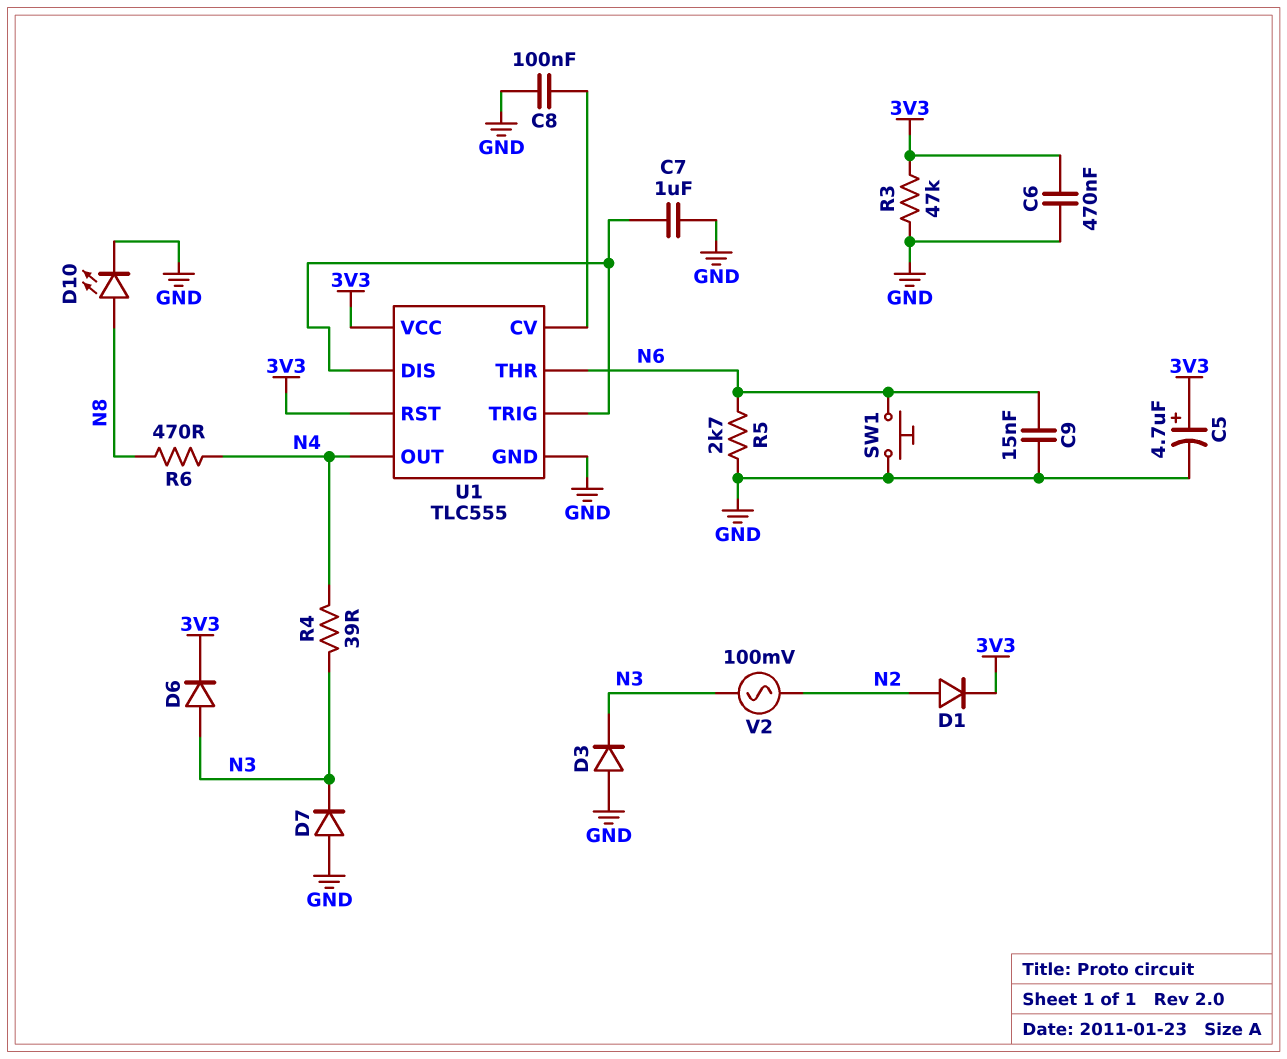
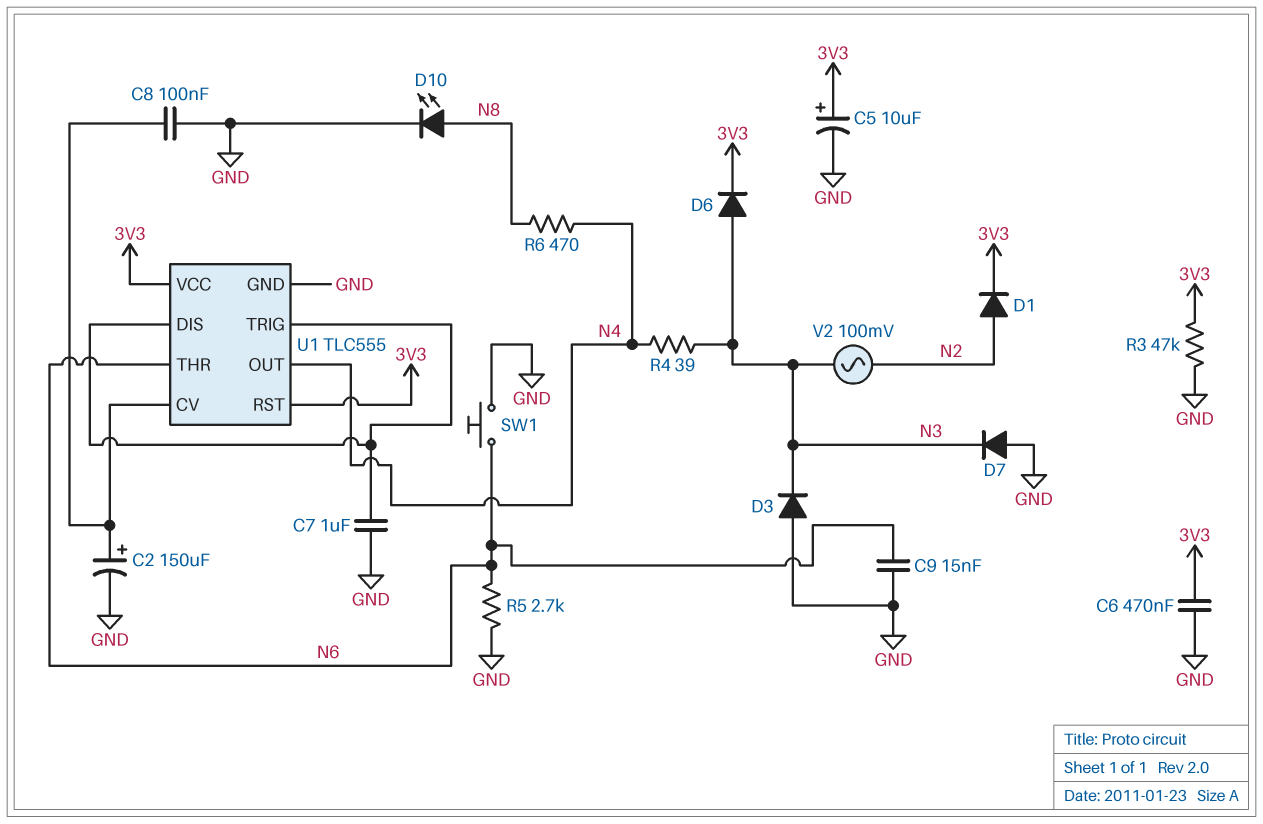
C2: none -> 150uF (plus U1/CV, minus GND)
C5: 4.7uF (plus 3V3, minus GND) -> 10uF (plus 3V3, minus GND)

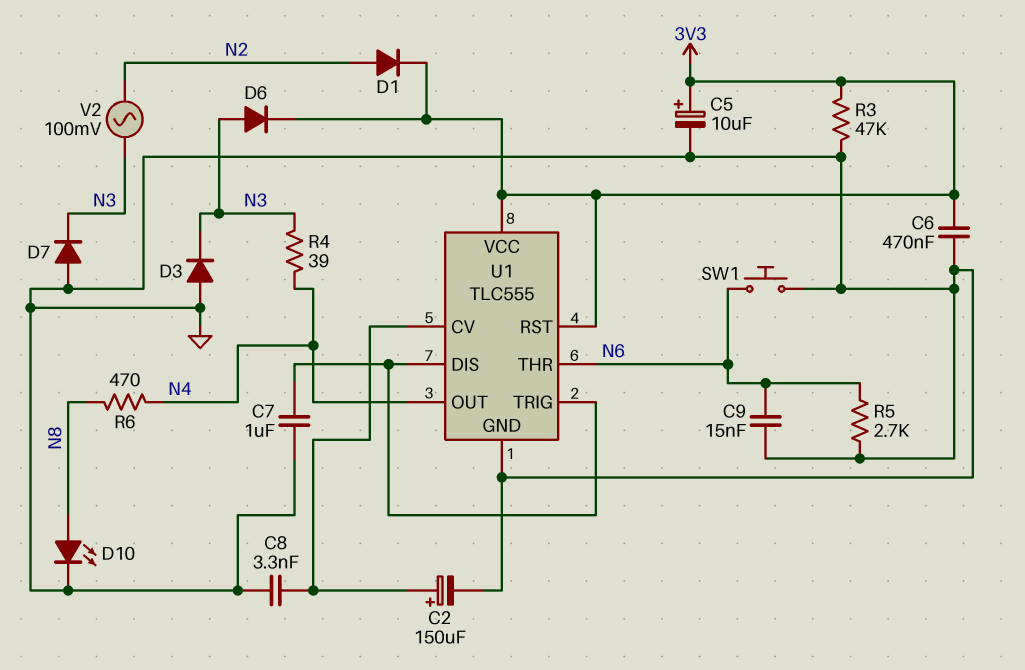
C8: 100nF (GND, U1/CV) -> 3.3nF (GND, U1/CV)

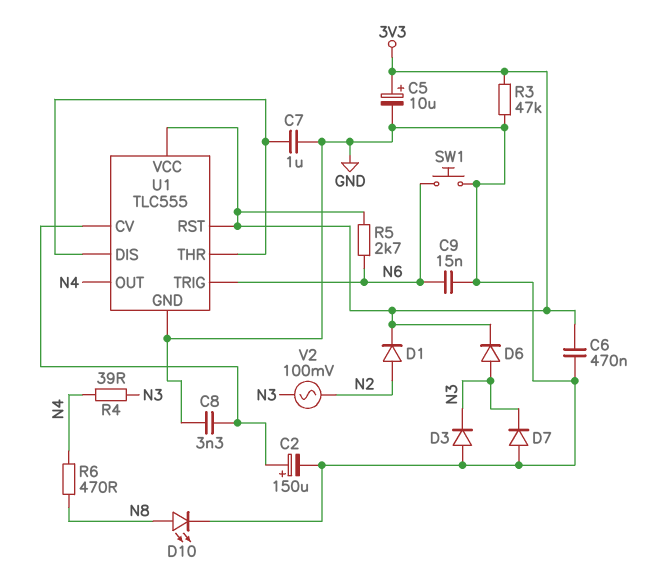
R5: 2.7k (GND, N6) -> 2.7k (3V3, N6)
U1 pin THR: N6 -> U1/DIS
U1 pin TRIG: U1/DIS -> N6

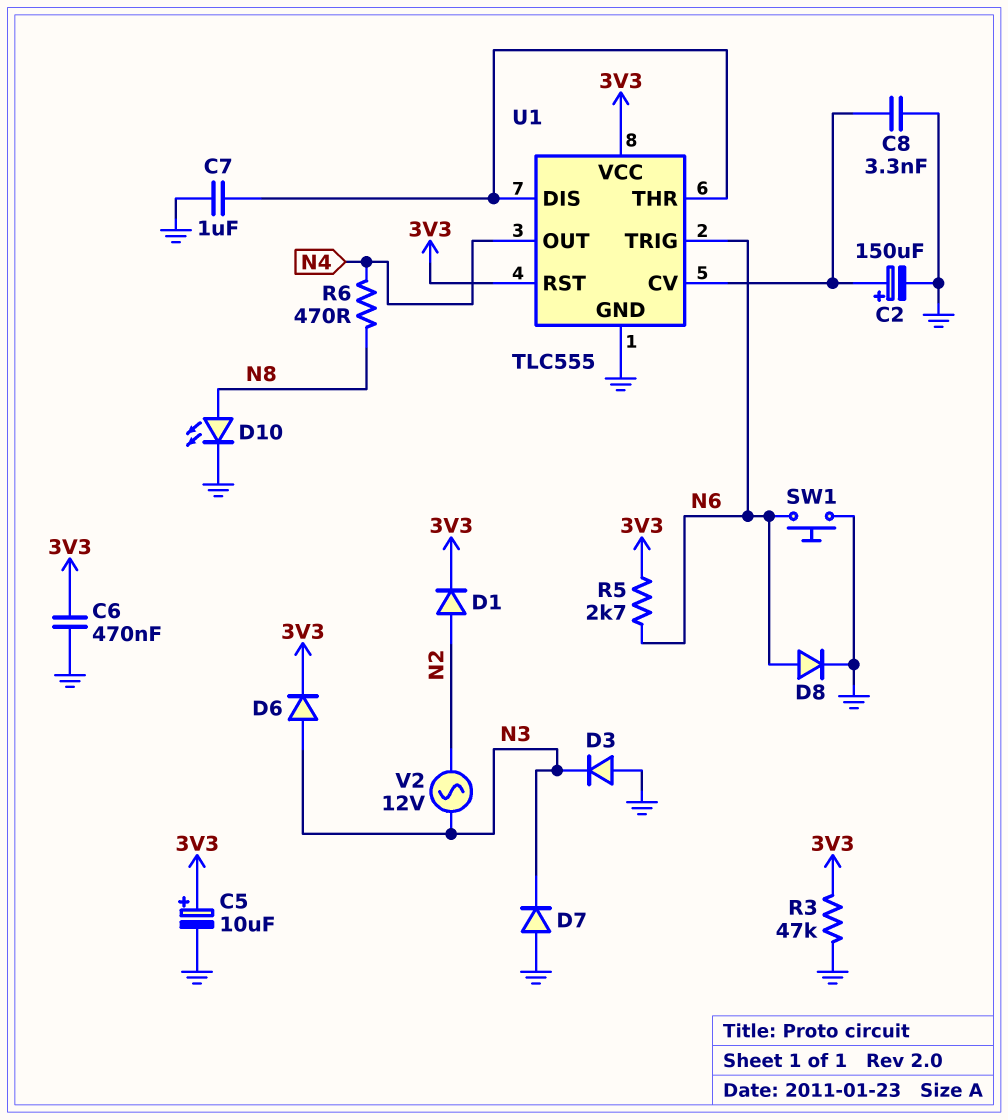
C9: 15nF (GND, N6) -> none
D8: none -> diode (A N6, K GND)
R4: 39 (N3, N4) -> none
V2: AC 100mV (N2, N3) -> AC 12V (N2, N3)

